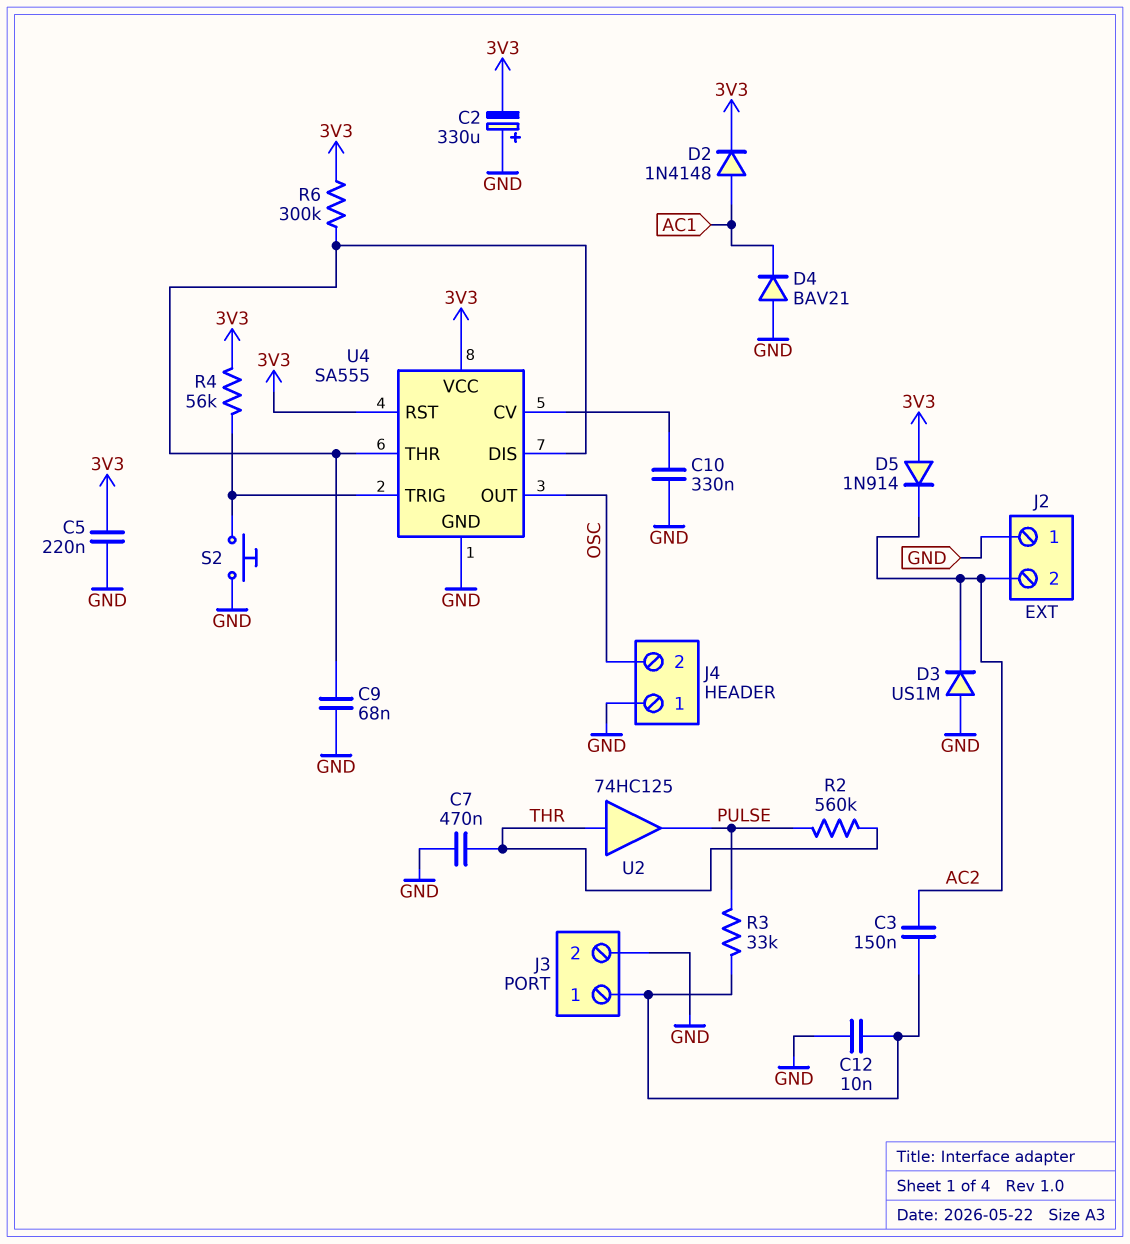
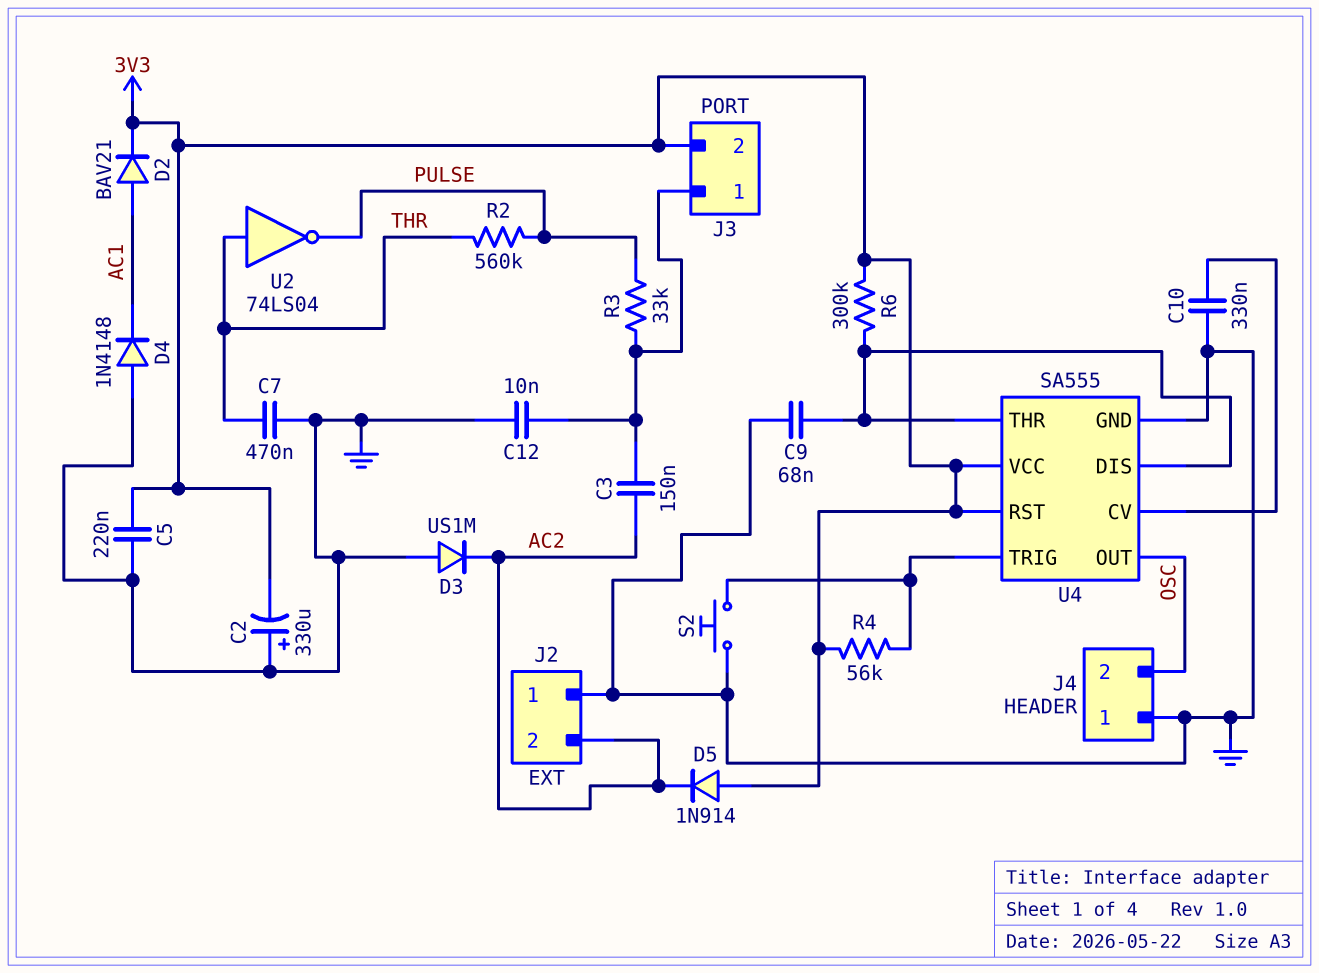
D2: diode 1N4148 (A AC1, K 3V3) -> diode BAV21 (A AC1, K 3V3)
D4: diode BAV21 (A GND, K AC1) -> diode 1N4148 (A GND, K AC1)
J3 pin 2: GND -> 3V3
U2: buffer 74HC125 (in THR, out PULSE) -> NOT 74LS04 (in THR, out PULSE)

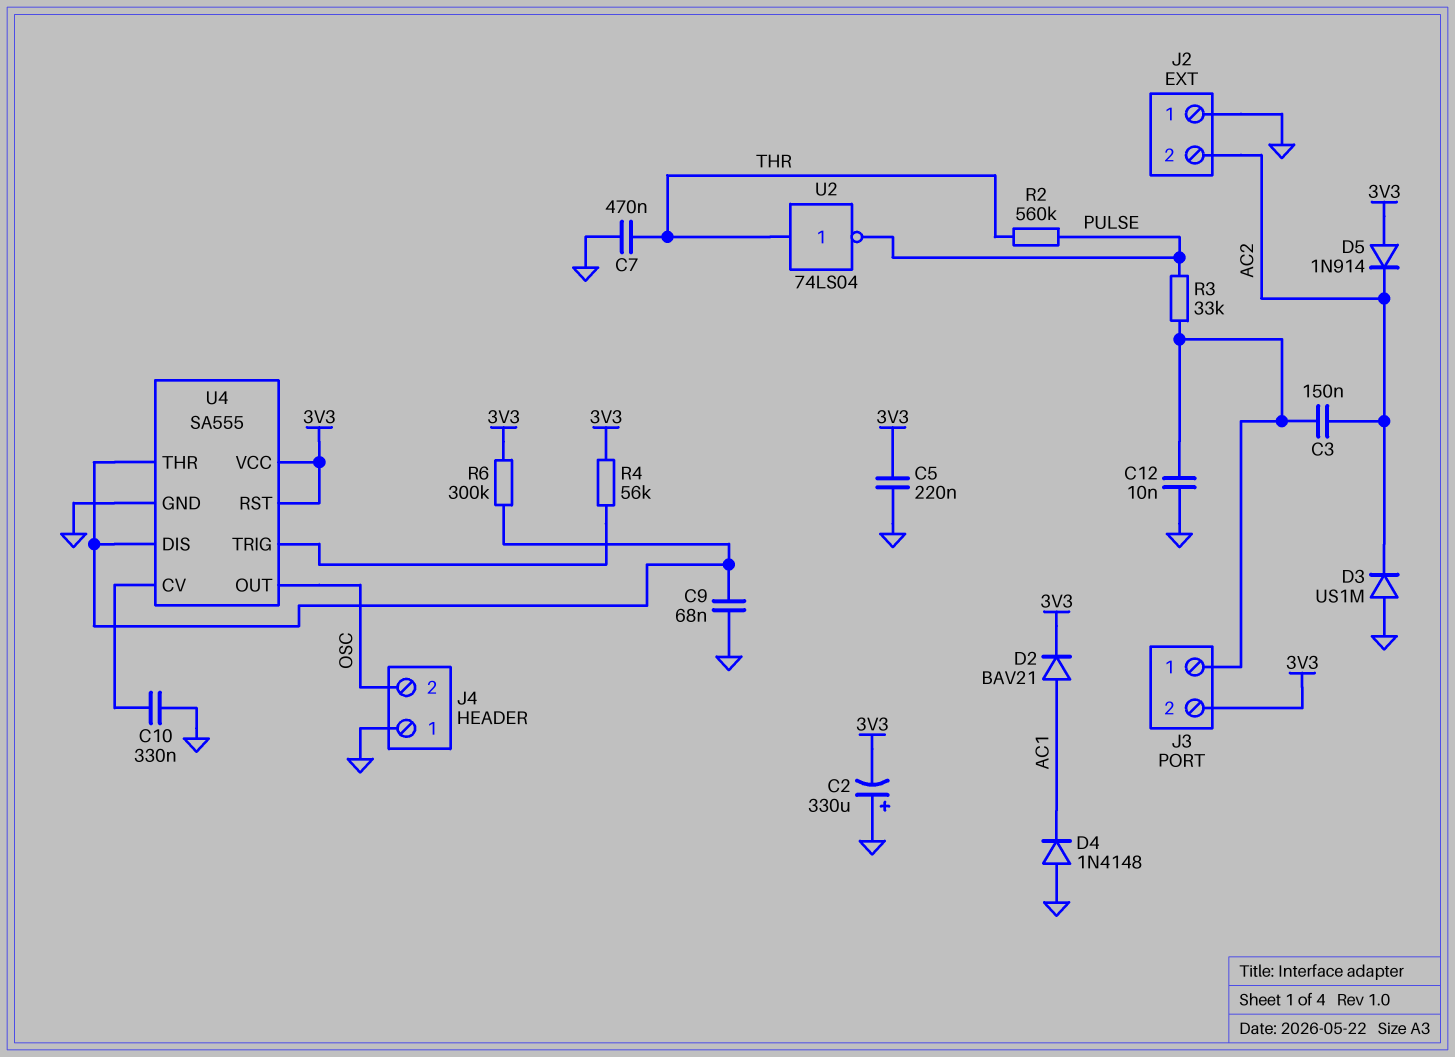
S2: button (GND, U4/TRIG) -> none

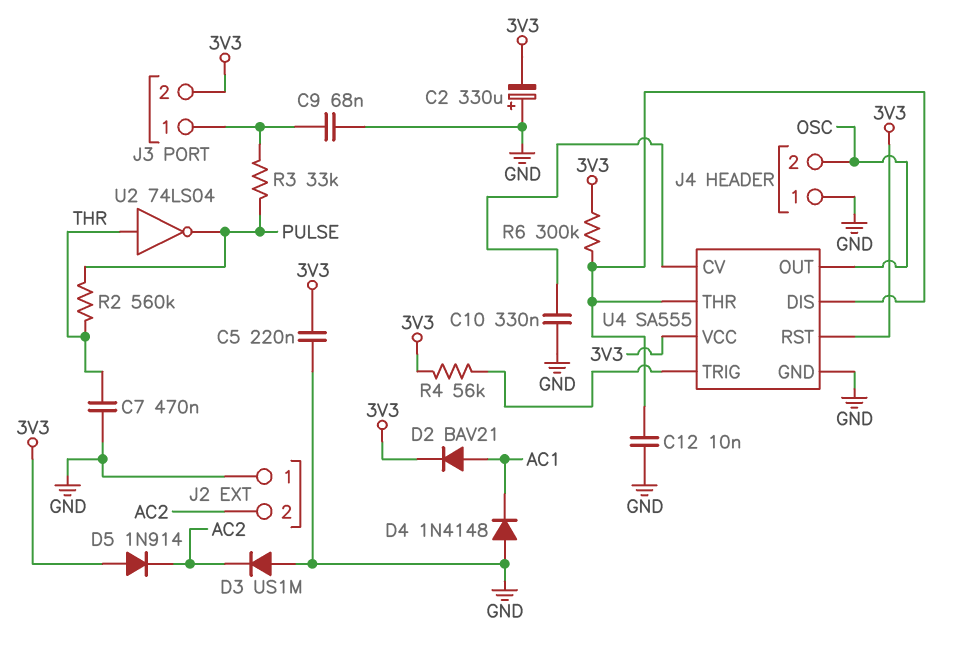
C3: 150nF (AC2, J3/1) -> none
C9: 68nF (GND, U4/DIS) -> 68nF (GND, J3/1)
C12: 10nF (GND, J3/1) -> 10nF (GND, U4/DIS)

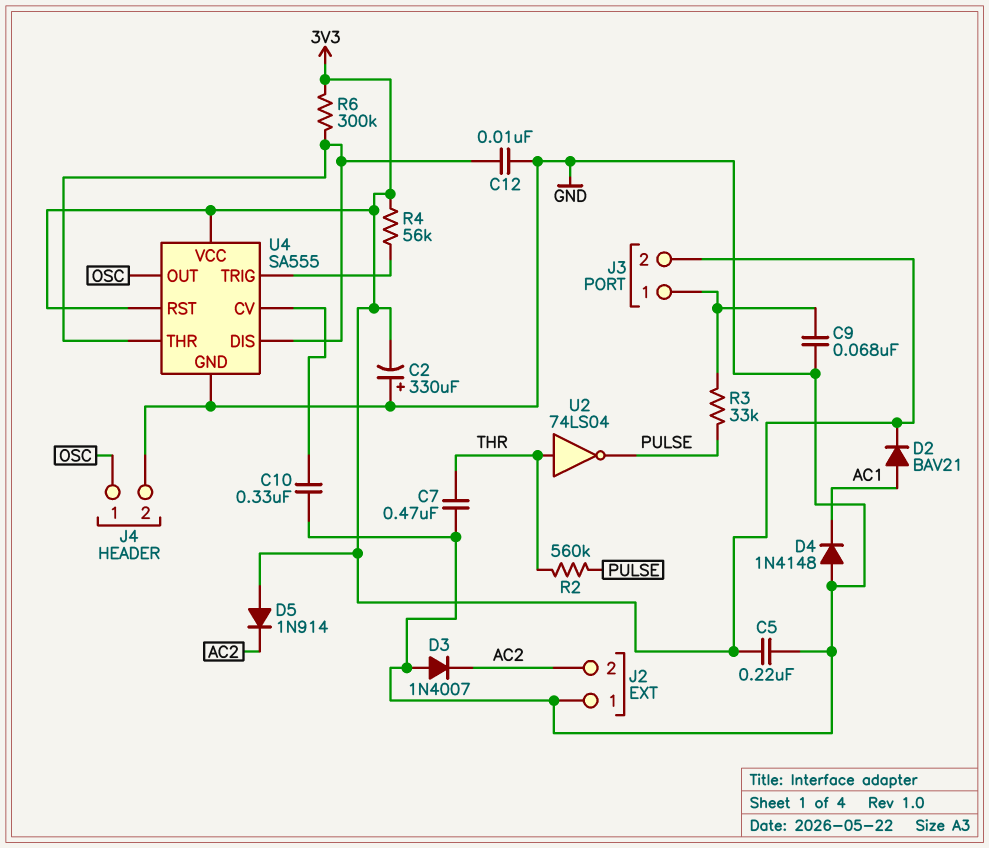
D3: diode US1M (A GND, K AC2) -> diode 1N4007 (A GND, K AC2)
J4 pin 1: GND -> OSC
J4 pin 2: OSC -> GND

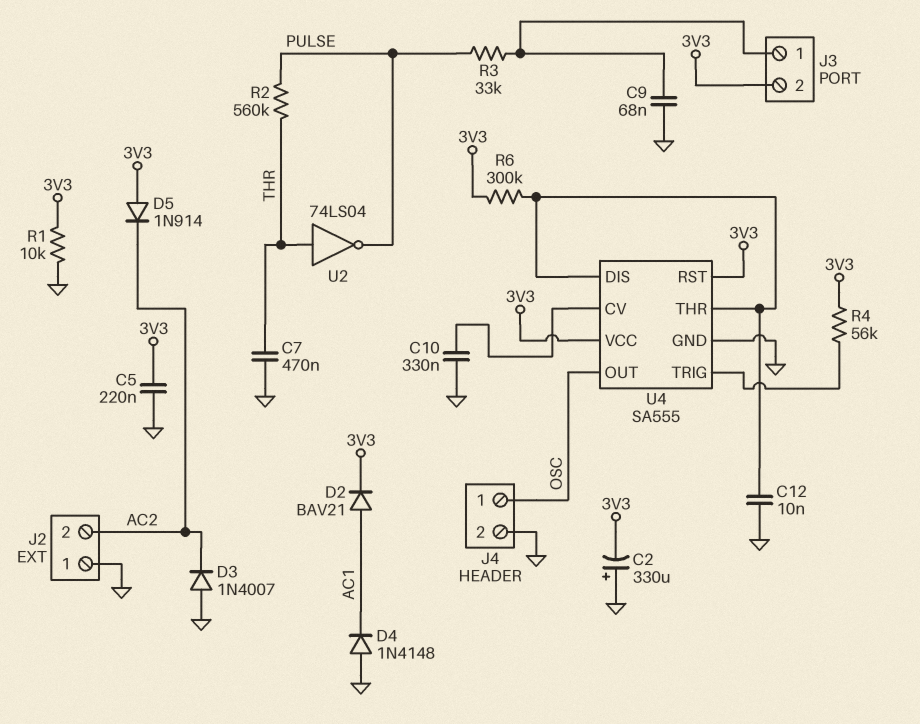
R1: none -> 10k (3V3, GND)

